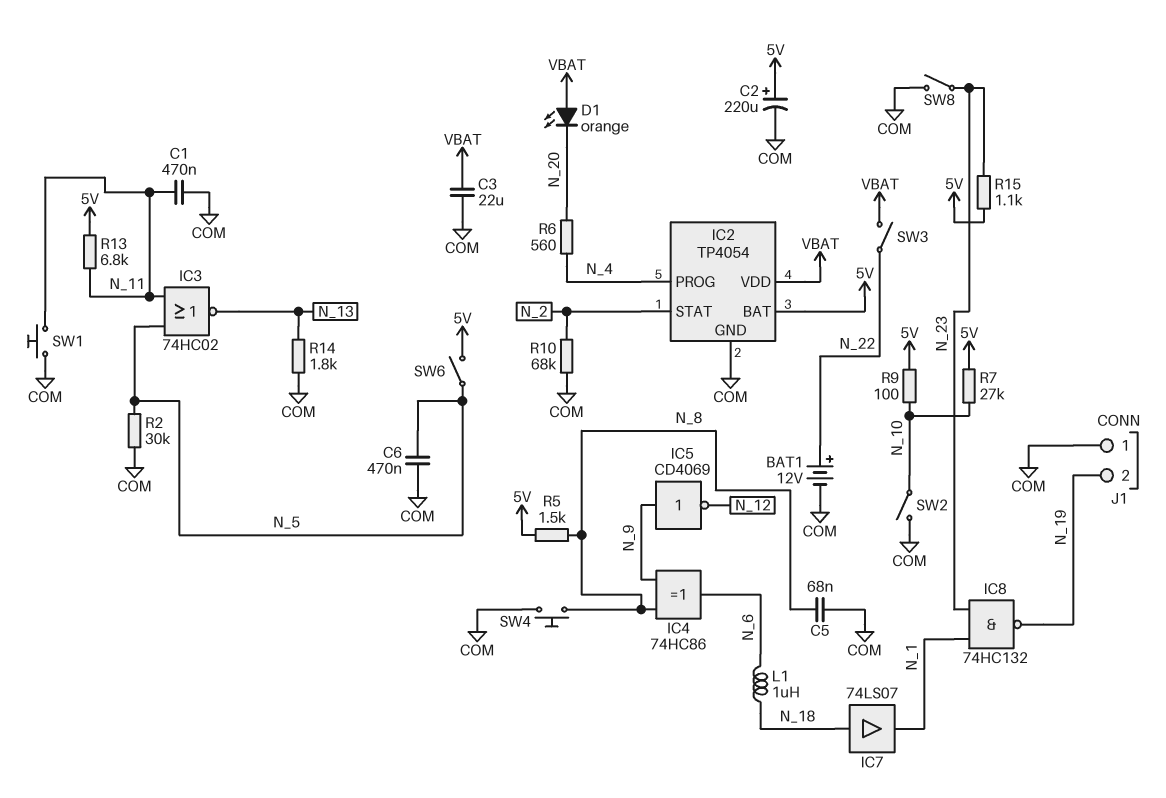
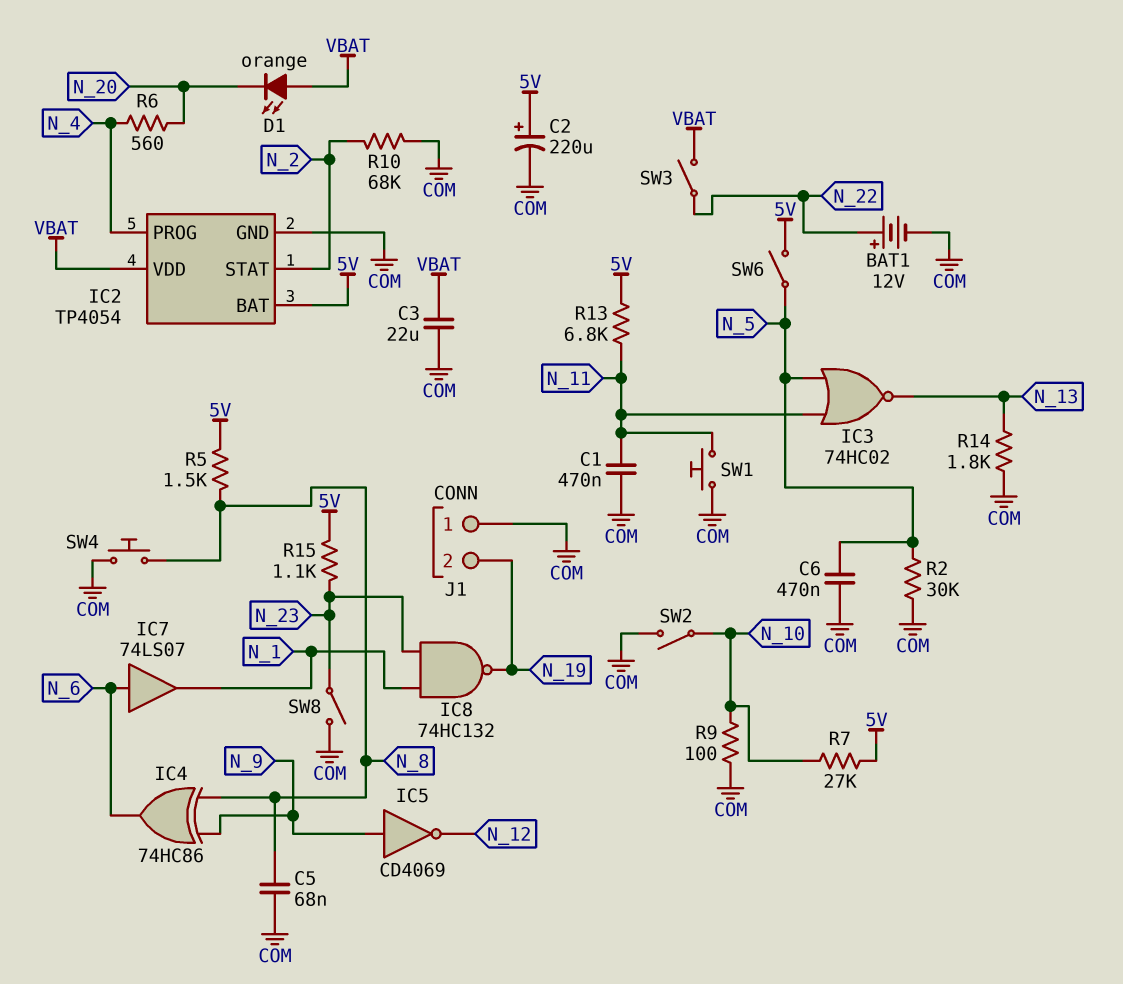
IC7: buffer 74LS07 (in N_18, out N_1) -> buffer 74LS07 (in N_6, out N_1)
L1: 1uH (N_6, N_18) -> none
R9: 100 (5V, N_10) -> 100 (COM, N_10)

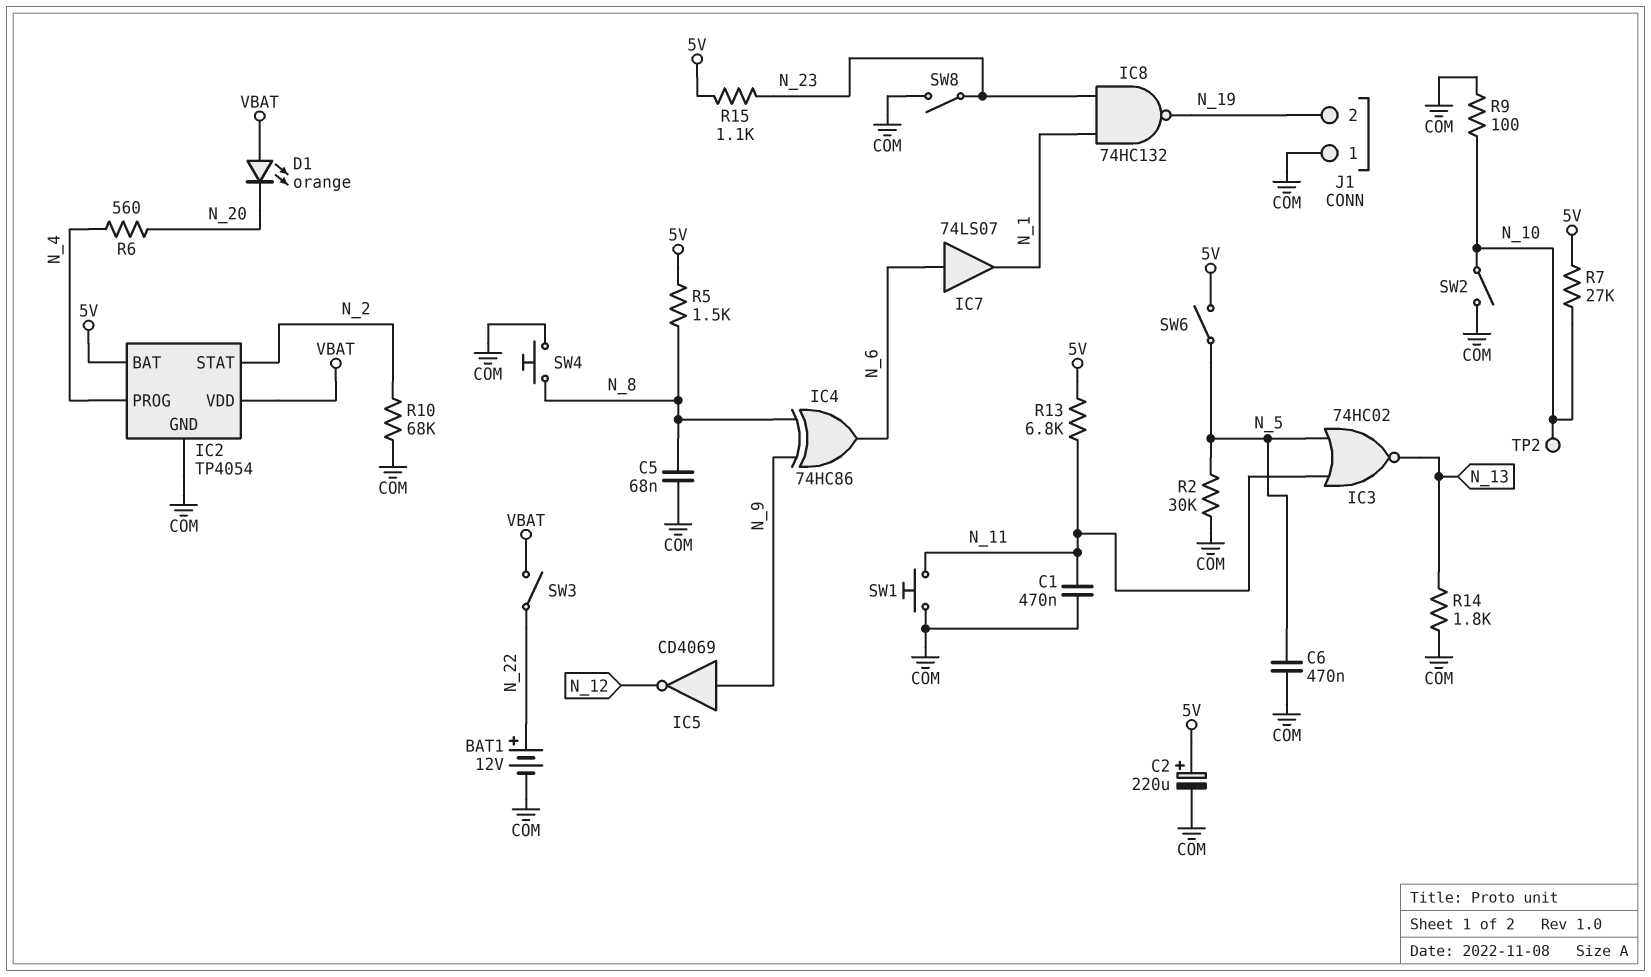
C3: 22uF (COM, VBAT) -> none
TP2: none -> test point (N_10)

